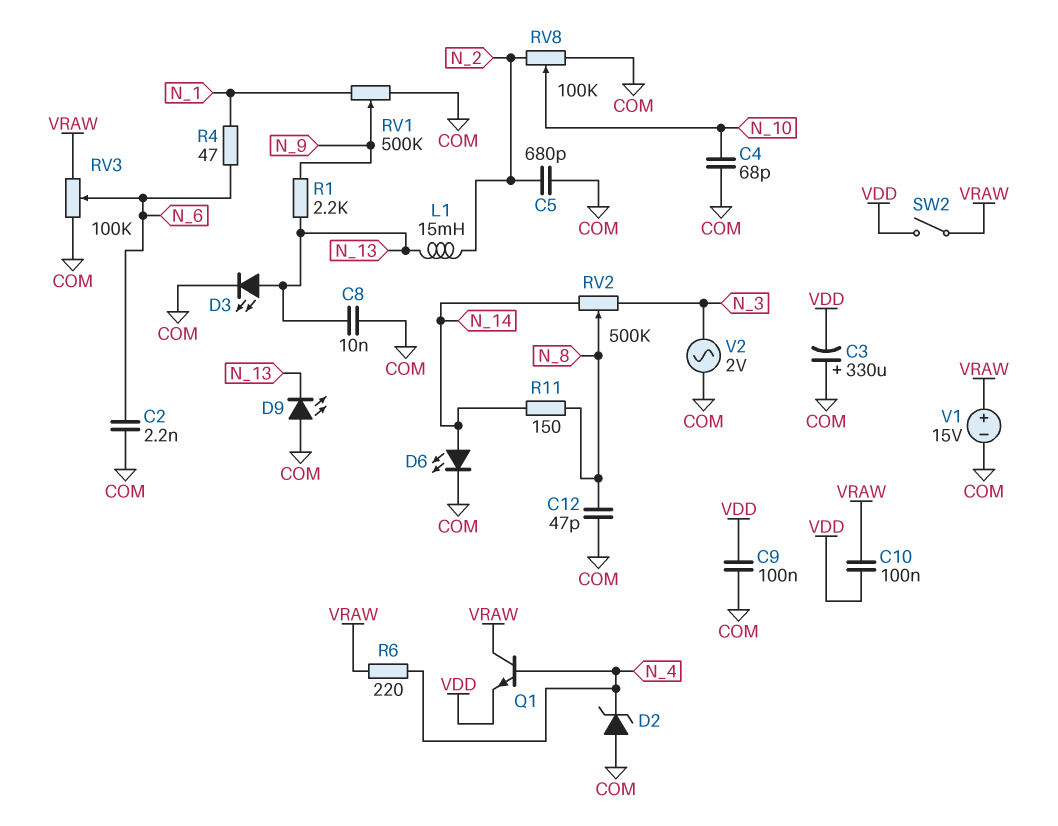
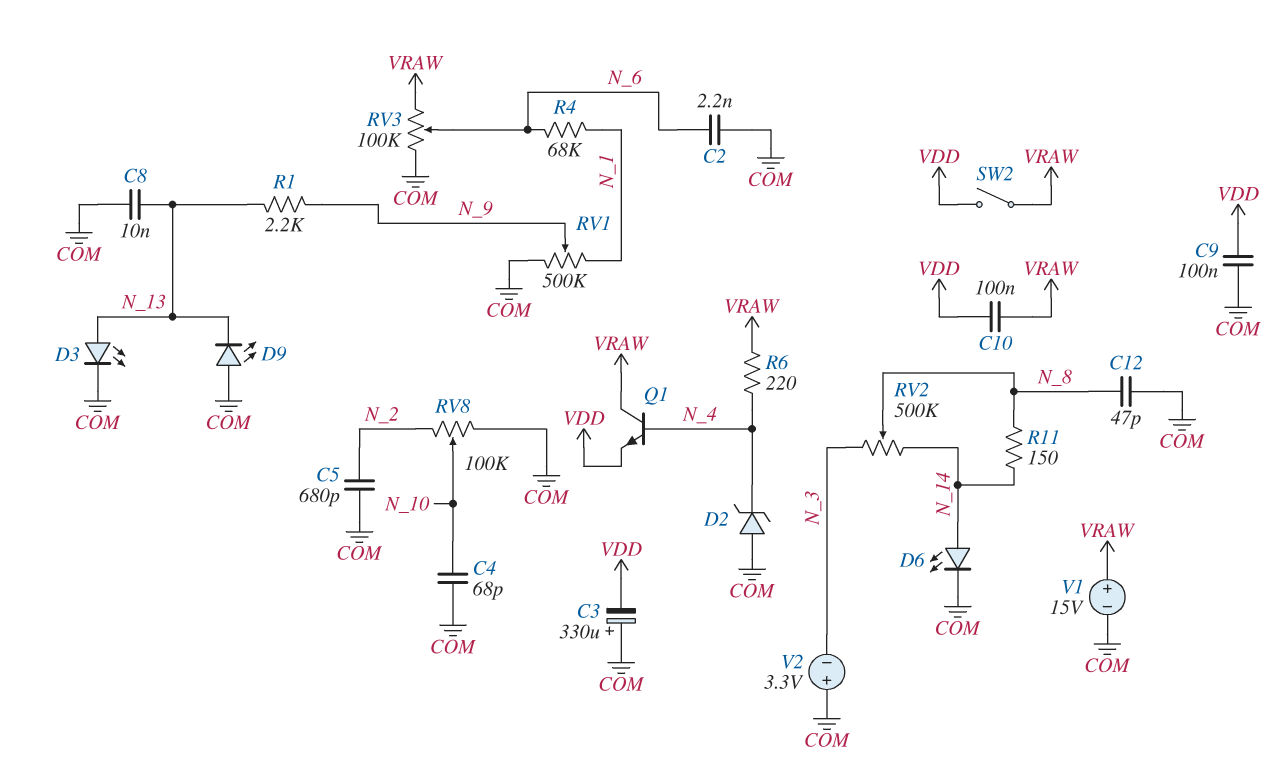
L1: 15mH (N_2, N_13) -> none
R4: 47 (N_1, N_6) -> 68k (N_1, N_6)
V2: AC 2V (COM, N_3) -> 3.3V (plus COM, minus N_3)

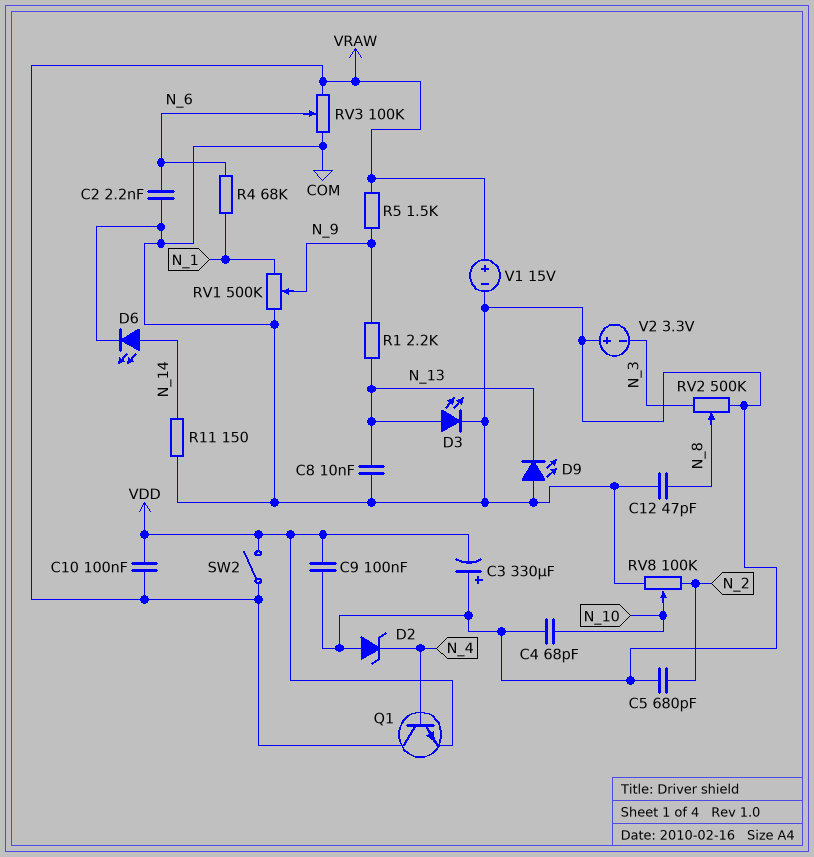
R5: none -> 1.5k (N_9, VRAW)
R6: 220 (N_4, VRAW) -> none
R11: 150 (N_8, N_14) -> 150 (COM, N_14)
RV2: 500k (N_3, N_14, wiper N_8) -> 500k (COM, N_3, wiper N_8)

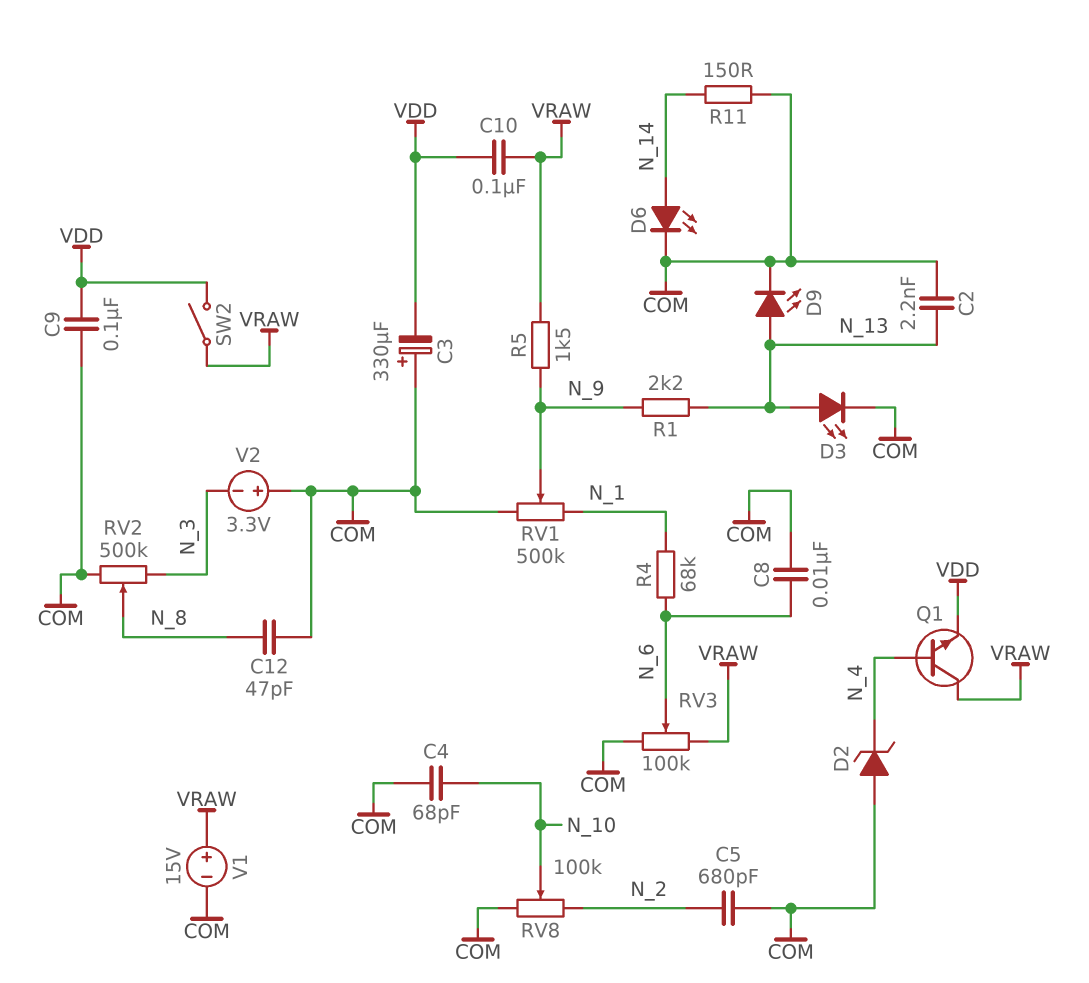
C2: 2.2nF (COM, N_6) -> 2.2nF (COM, N_13)
C8: 10nF (COM, N_13) -> 10nF (COM, N_6)
D9: LED (A COM, K N_13) -> LED (A N_13, K COM)

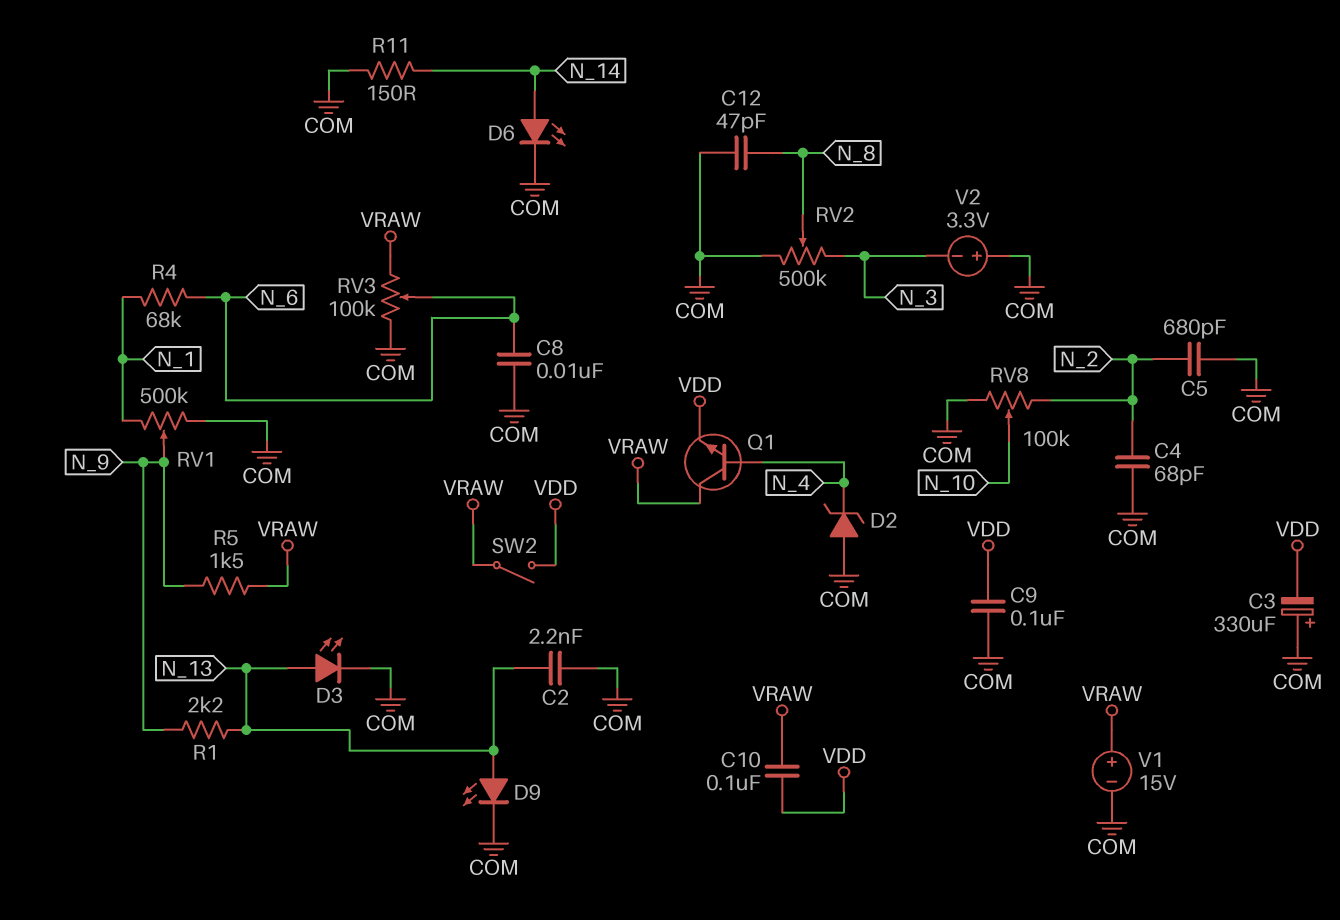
C4: 68pF (COM, N_10) -> 68pF (COM, N_2)

